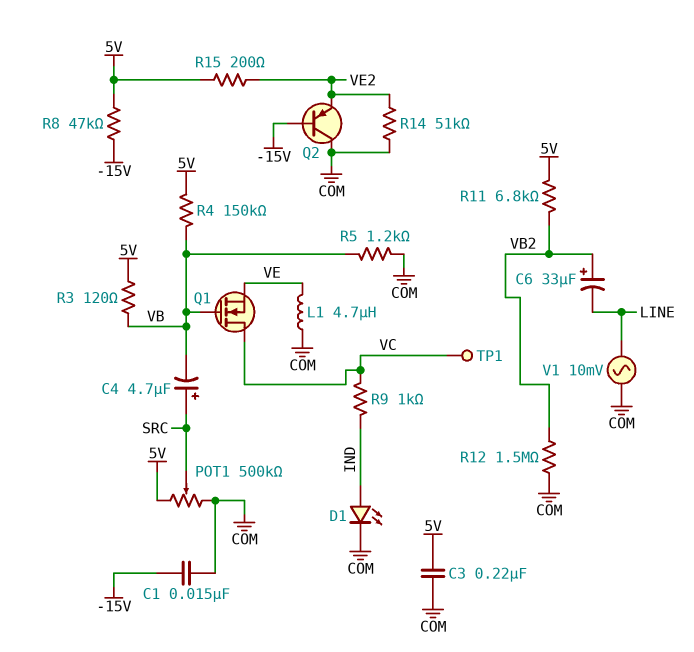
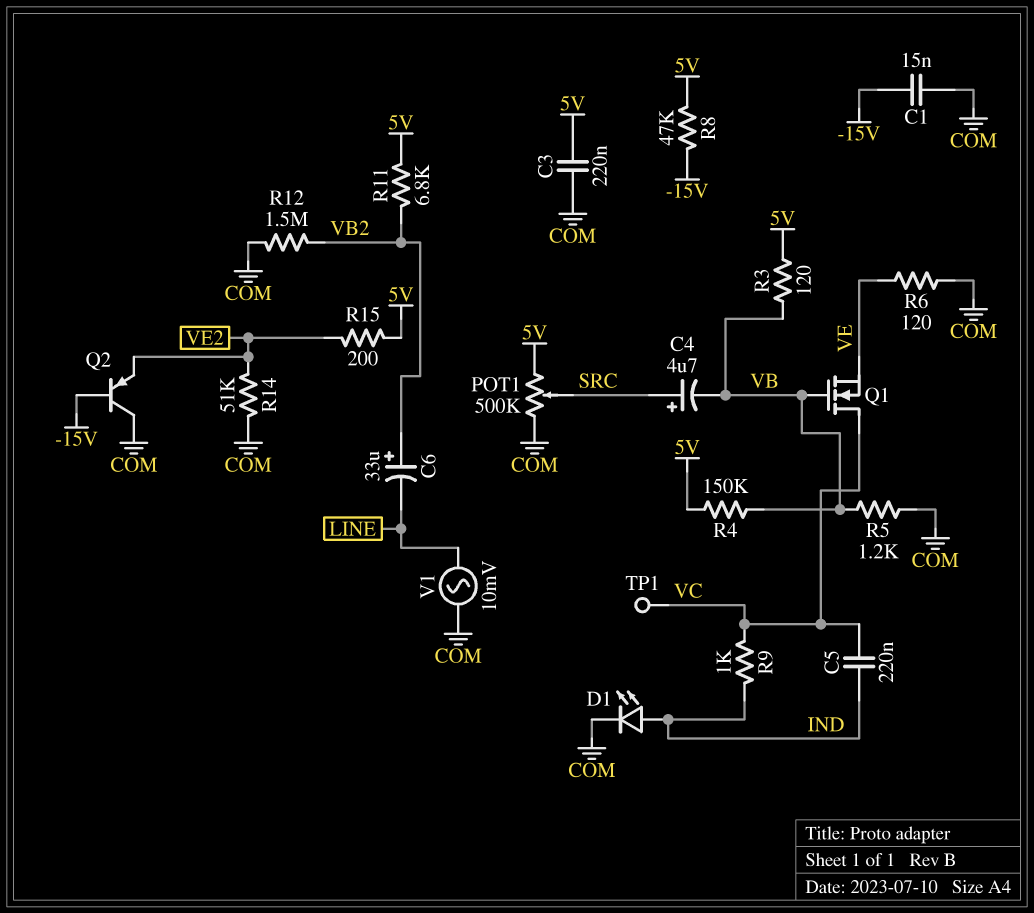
C5: none -> 220nF (IND, VC)
L1: 4.7uH (COM, VE) -> none
R6: none -> 120 (COM, VE)

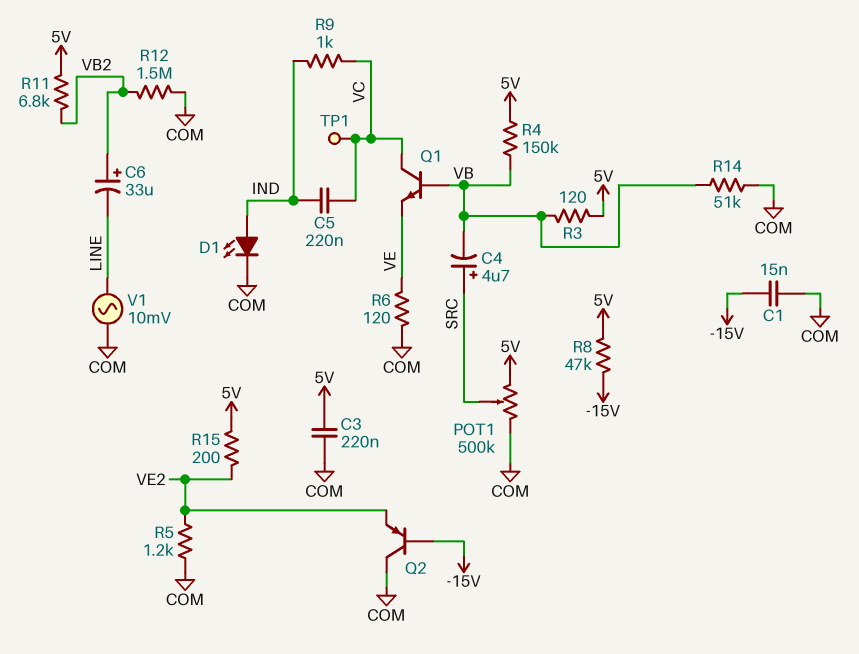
Q1: NMOS (G VB, D VC, S VE) -> NPN (B VB, C VC, E VE)
R5: 1.2k (COM, VB) -> 1.2k (COM, VE2)
R14: 51k (COM, VE2) -> 51k (COM, VB)

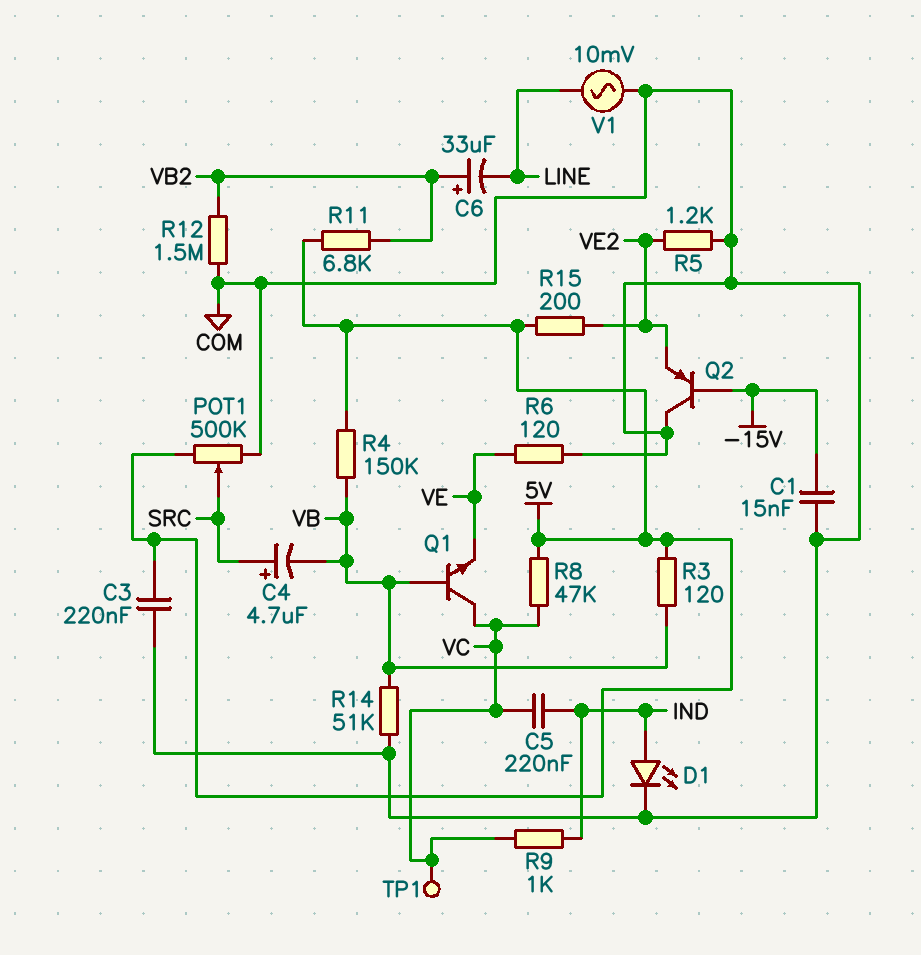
R8: 47k (-15V, 5V) -> 47k (5V, VC)

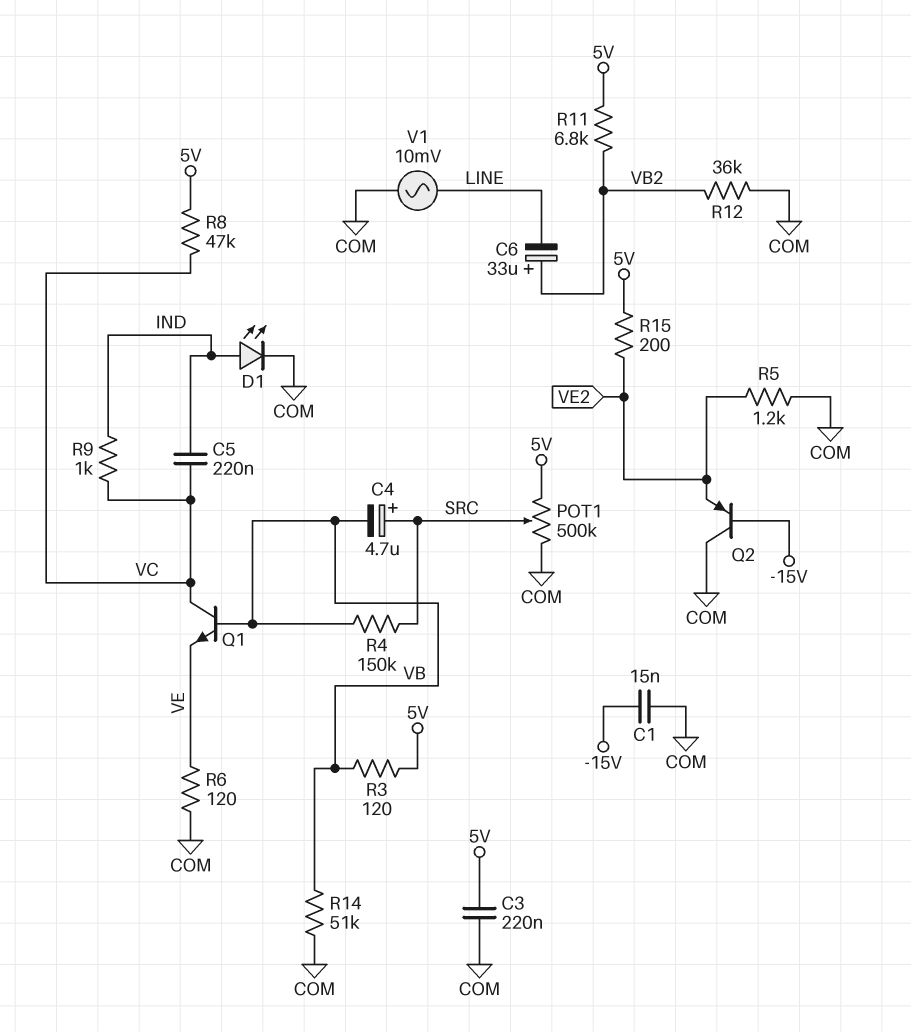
R4: 150k (5V, VB) -> 150k (SRC, VB)
R12: 1.5M (COM, VB2) -> 36k (COM, VB2)
TP1: test point (VC) -> none

